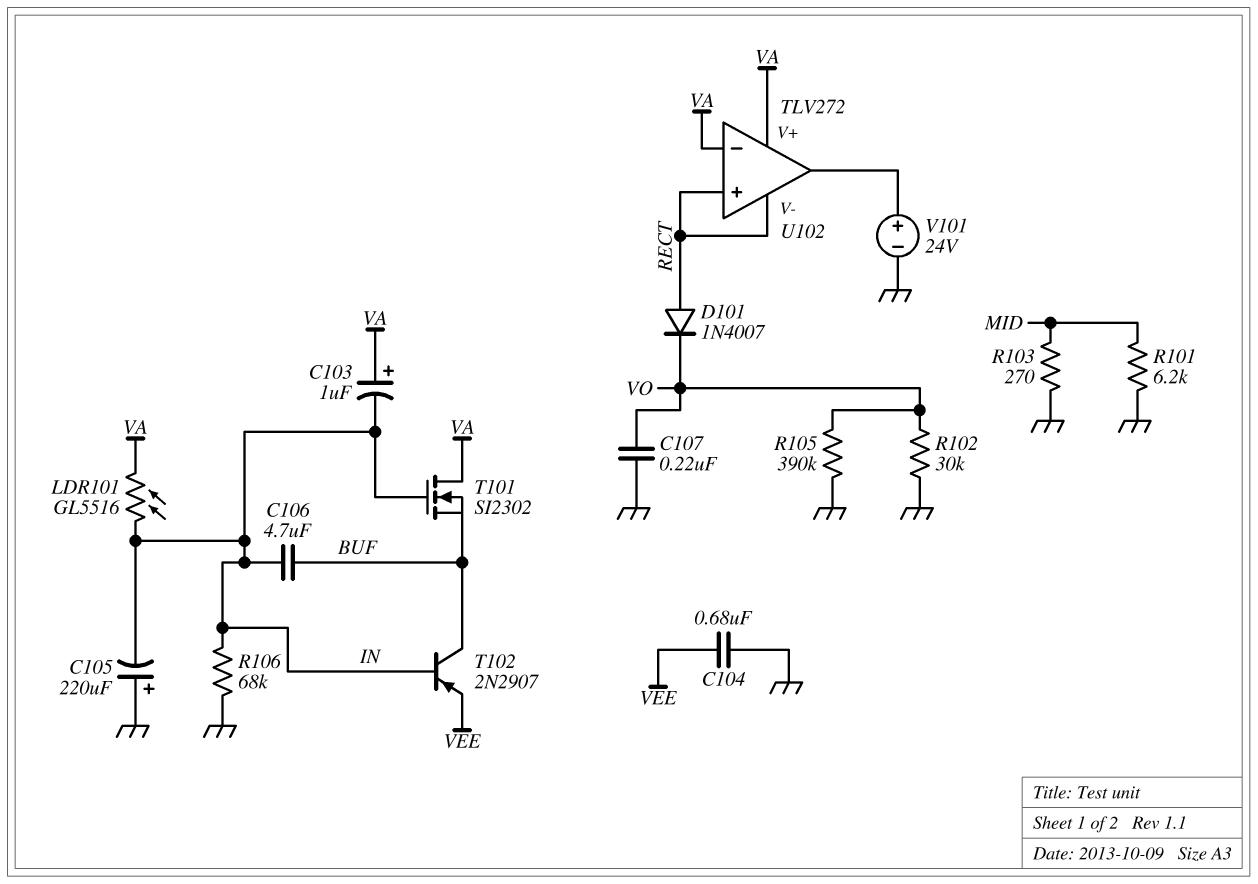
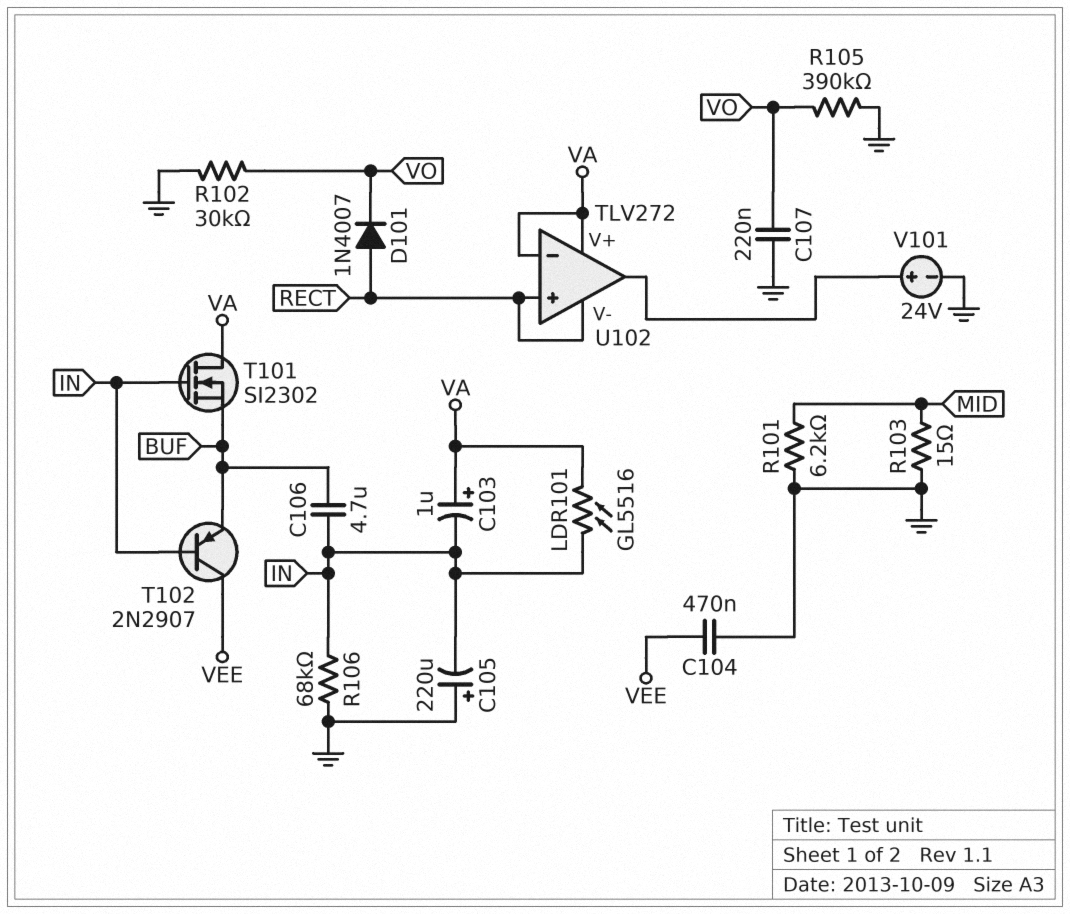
C104: 680nF (GND, VEE) -> 470nF (GND, VEE)
R103: 270 (GND, MID) -> 15 (GND, MID)
T102: PNP 2N2907 (B IN, C BUF, E VEE) -> PNP 2N2907 (B IN, C VEE, E BUF)

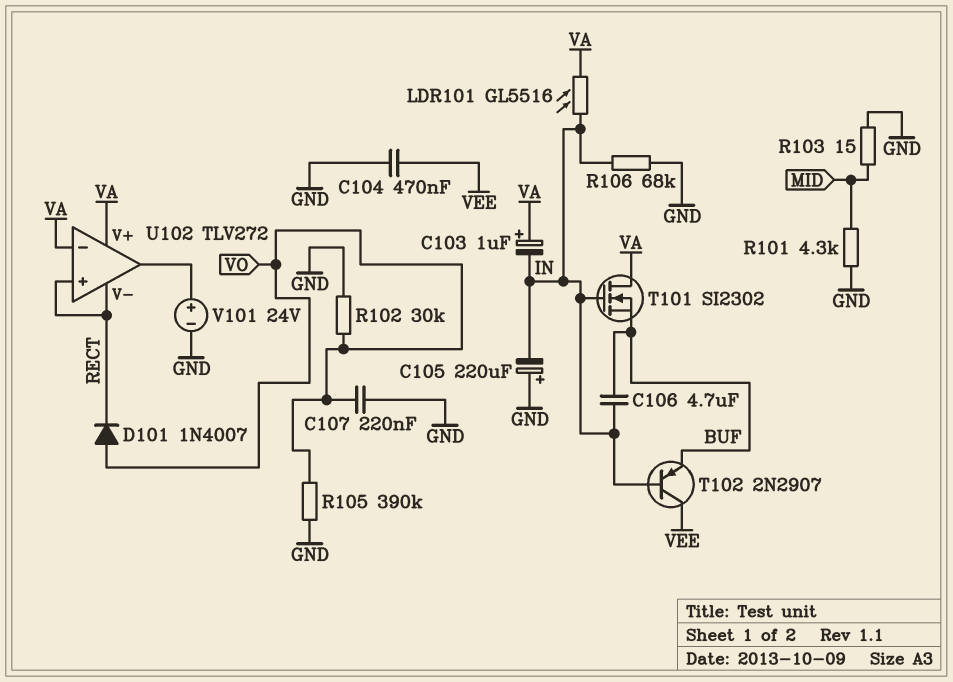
D101: diode 1N4007 (A RECT, K VO) -> diode 1N4007 (A VO, K RECT)
R101: 6.2k (GND, MID) -> 4.3k (GND, MID)

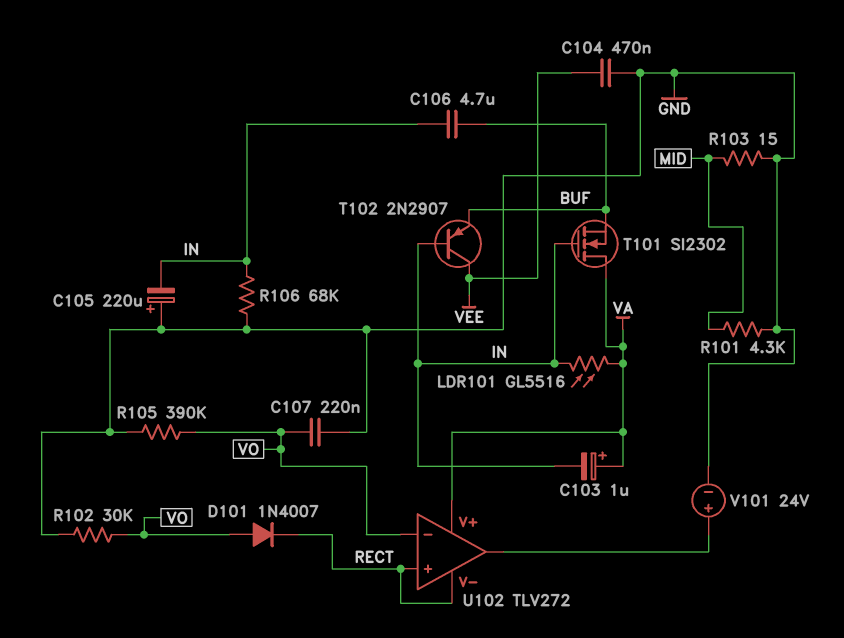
U102 pin in-: VA -> VO

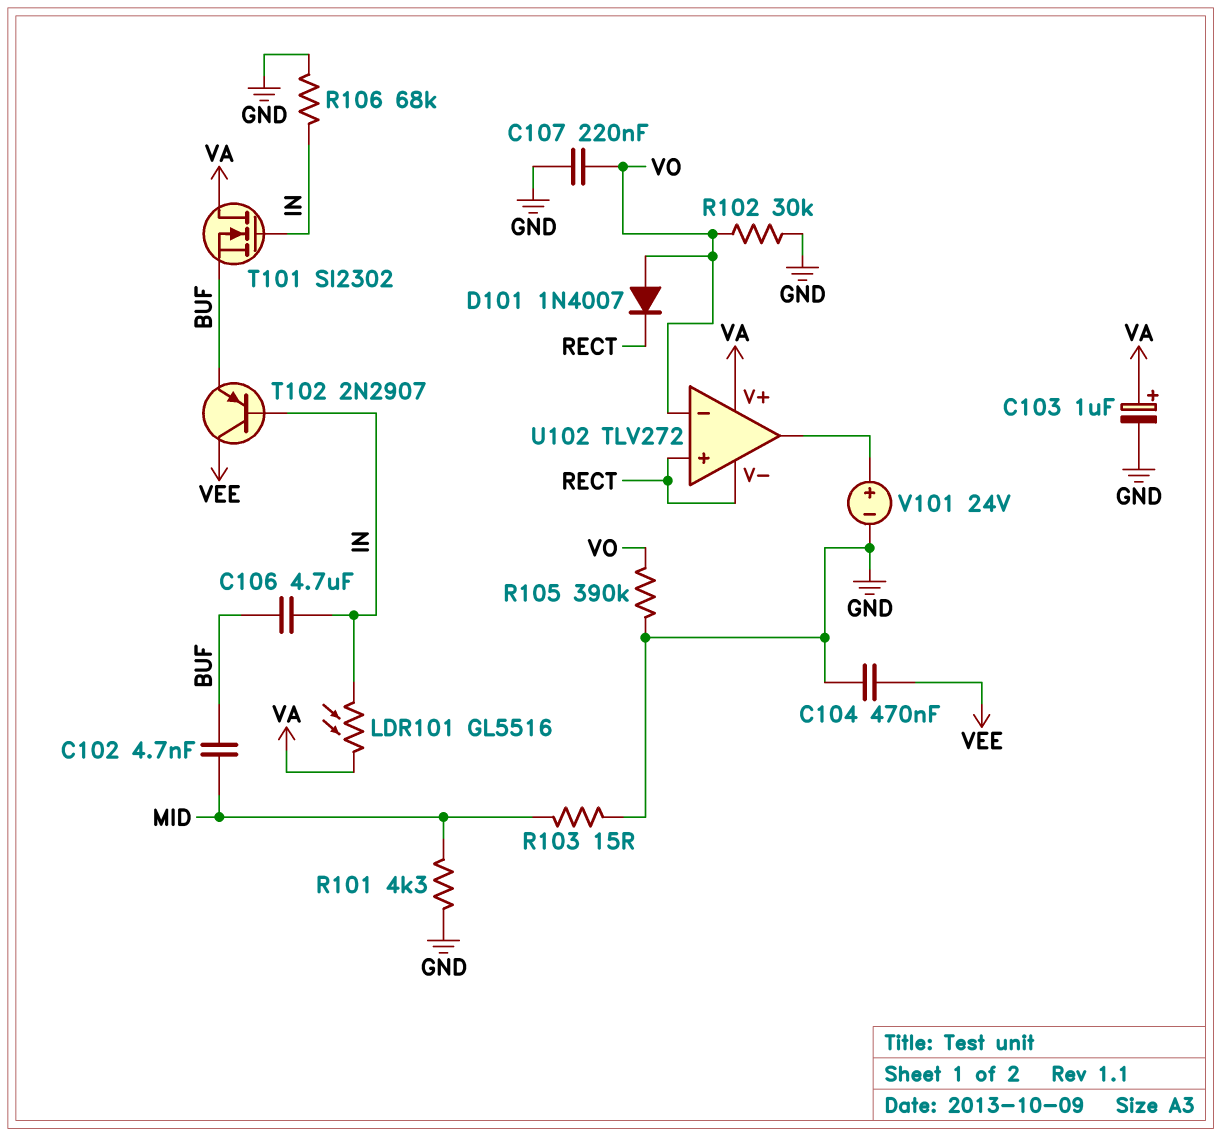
C102: none -> 4.7nF (BUF, MID)
C103: 1uF (plus VA, minus IN) -> 1uF (plus VA, minus GND)
C105: 220uF (plus GND, minus IN) -> none

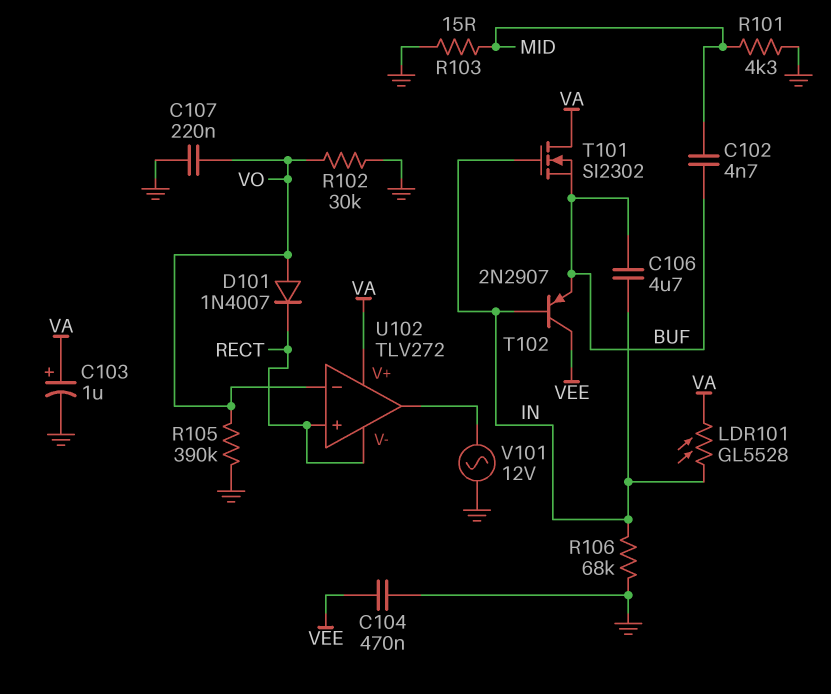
LDR101: GL5516 (IN, VA) -> GL5528 (IN, VA)
V101: 24V (plus U102/out, minus GND) -> AC 12V (GND, U102/out)

